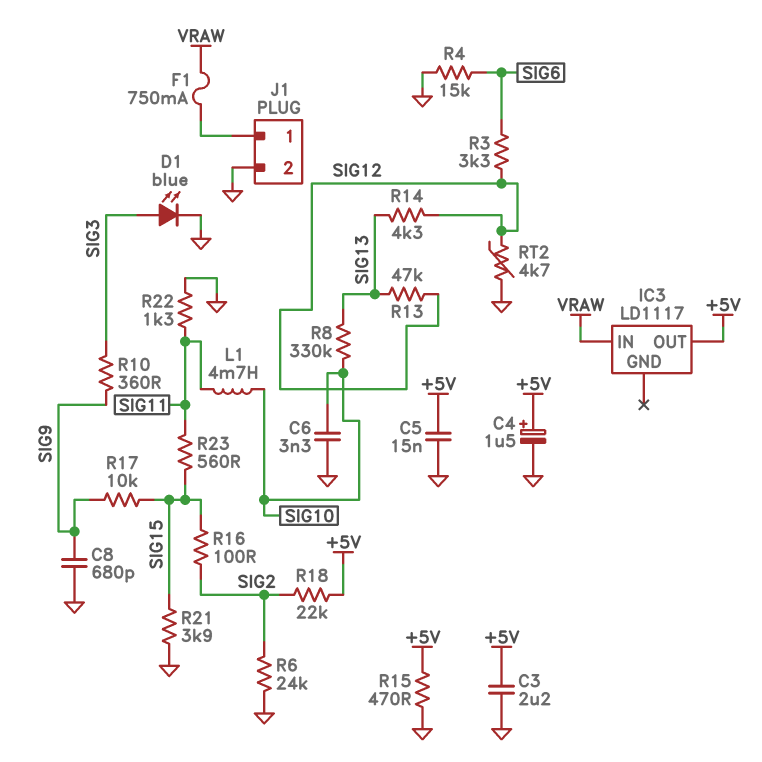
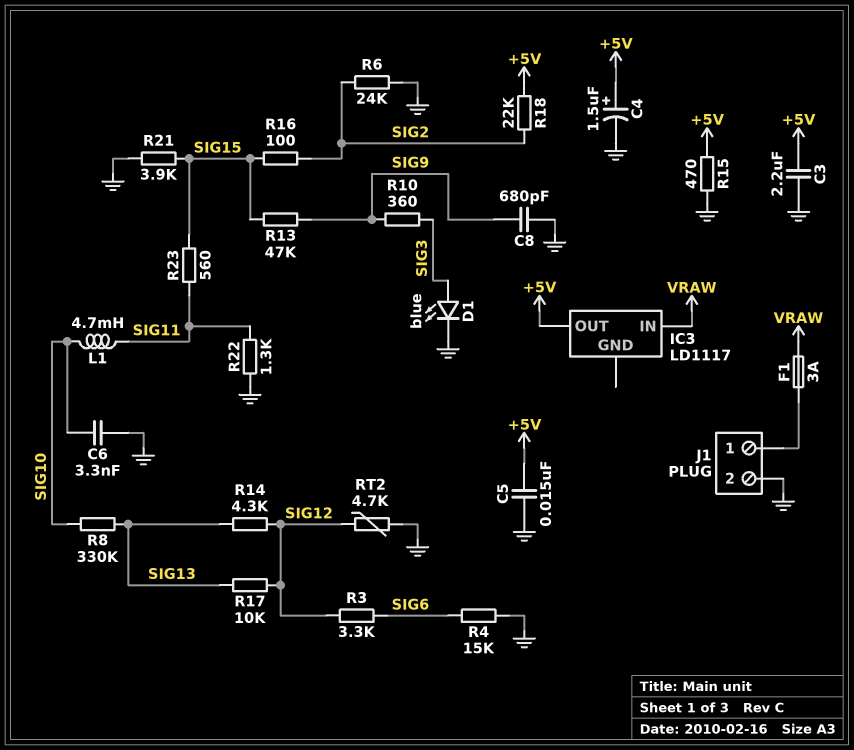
F1: 750mA (J1/1, VRAW) -> 3A (J1/1, VRAW)
R13: 47k (SIG12, SIG13) -> 47k (SIG9, SIG15)
R17: 10k (SIG9, SIG15) -> 10k (SIG12, SIG13)

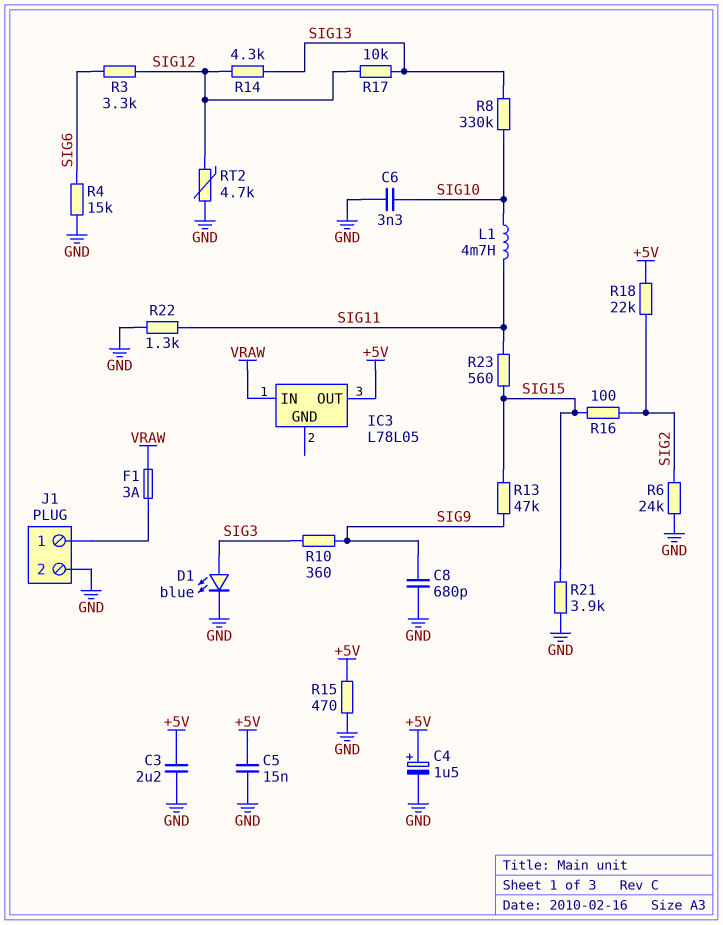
IC3: LD1117 -> L78L05

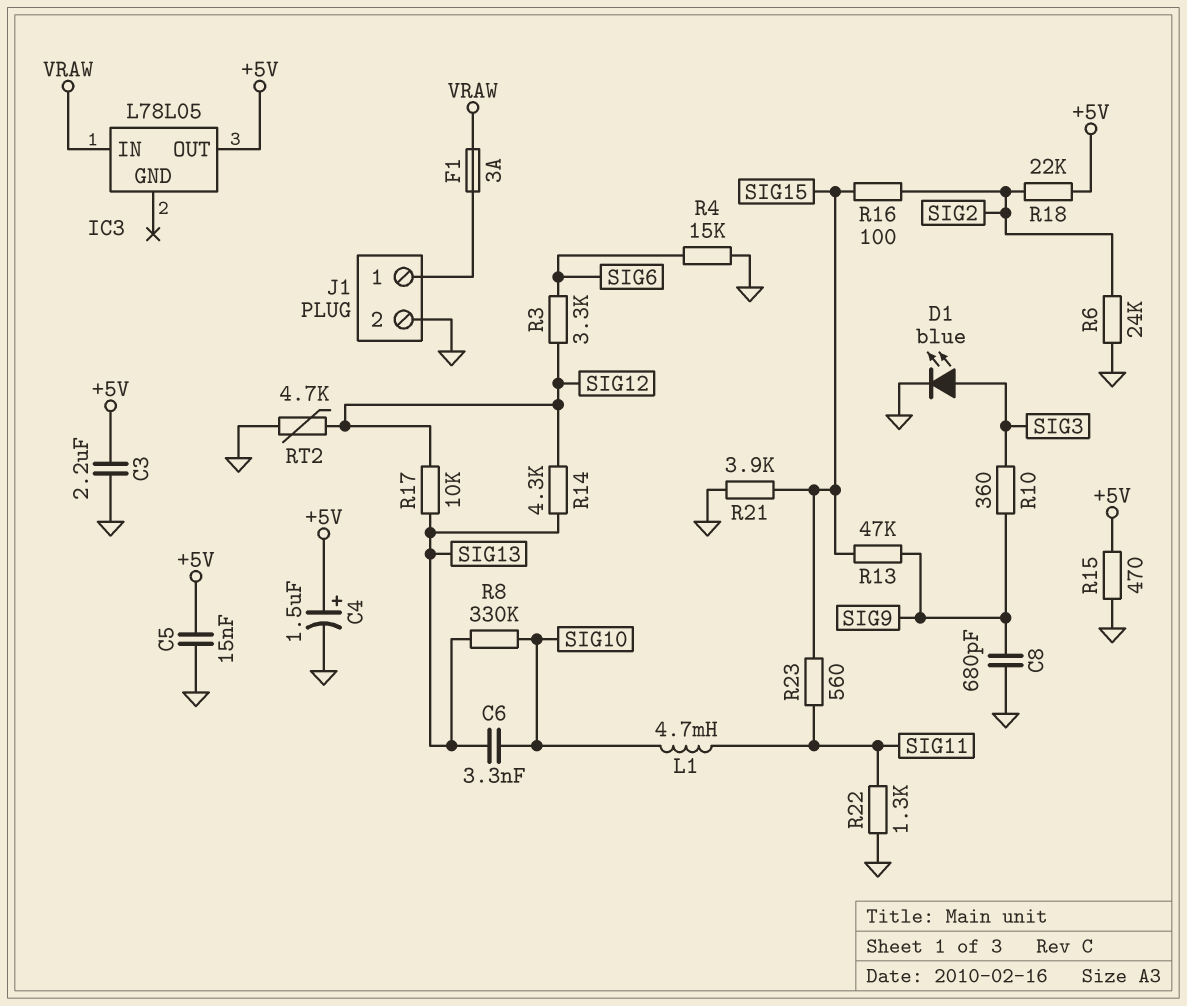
C6: 3.3nF (GND, SIG10) -> 3.3nF (SIG10, SIG13)

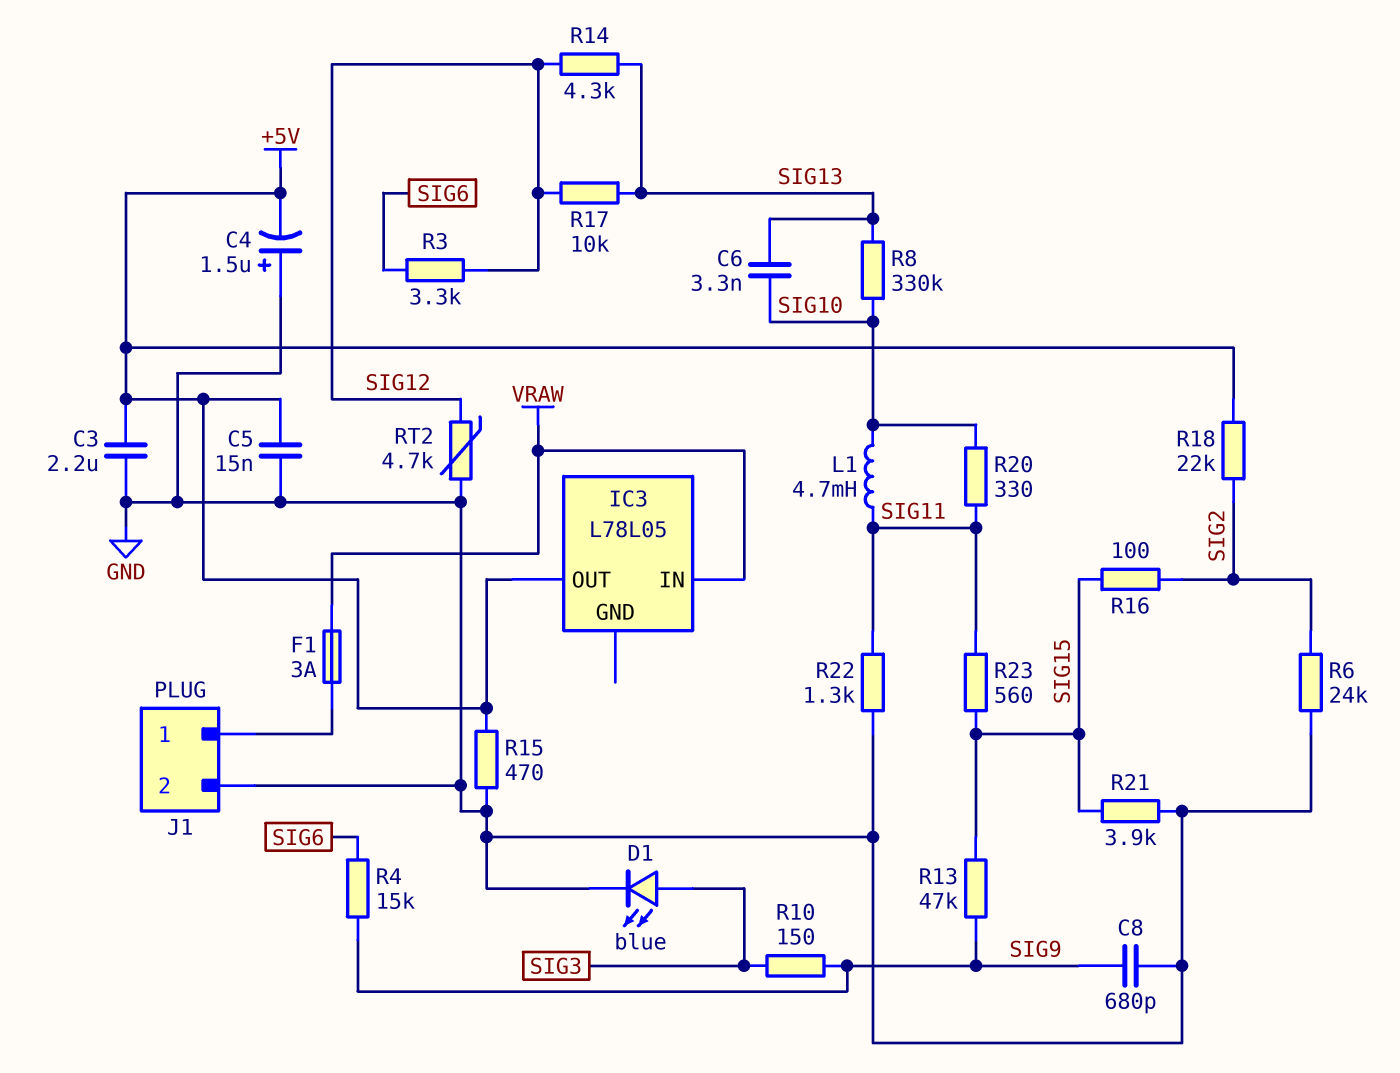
C4: 1.5uF (plus +5V, minus GND) -> 1.5uF (plus GND, minus +5V)
R4: 15k (GND, SIG6) -> 15k (SIG6, SIG9)
R10: 360 (SIG3, SIG9) -> 150 (SIG3, SIG9)
R20: none -> 330 (SIG10, SIG11)

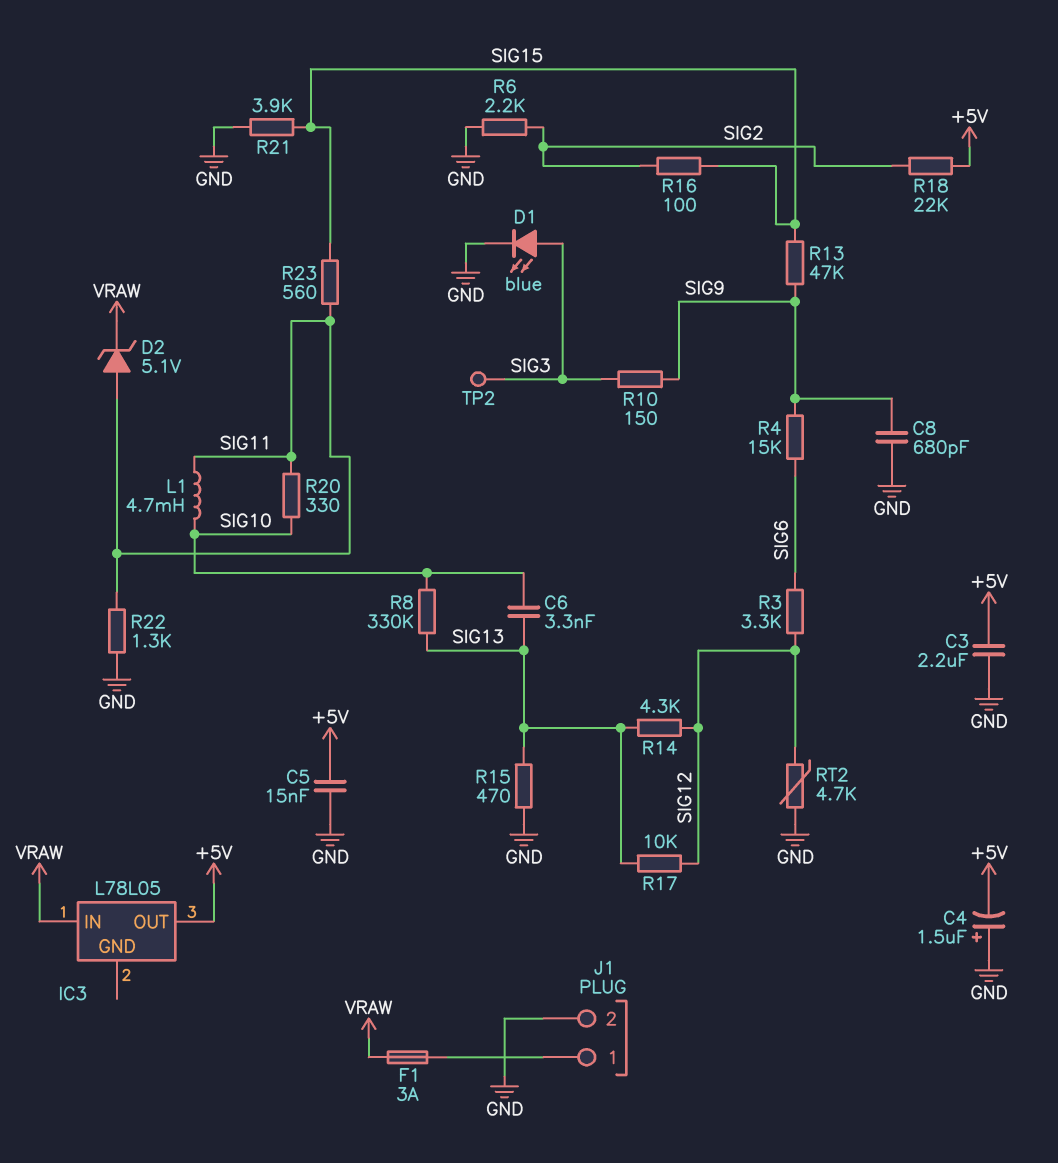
D2: none -> zener 5.1V (A SIG11, K VRAW)
R6: 24k (GND, SIG2) -> 2.2k (GND, SIG2)
R15: 470 (+5V, GND) -> 470 (GND, SIG13)
TP2: none -> test point (SIG3)

